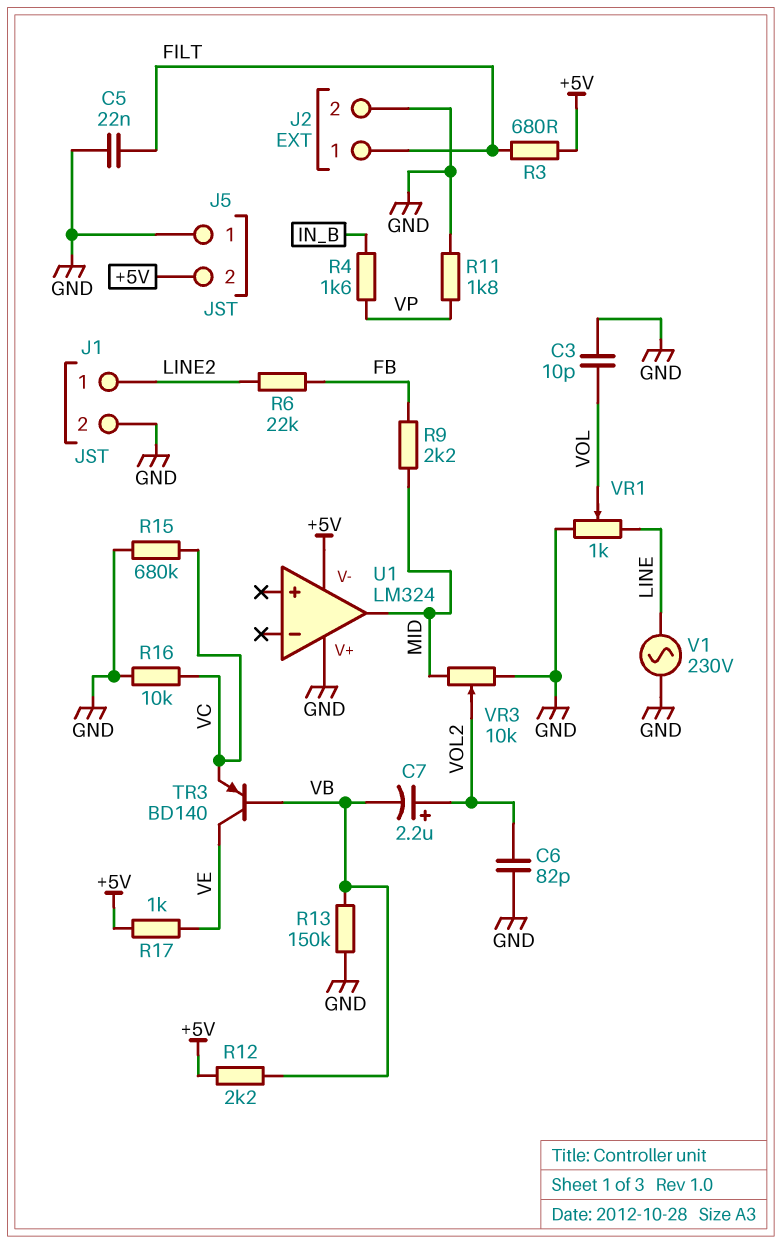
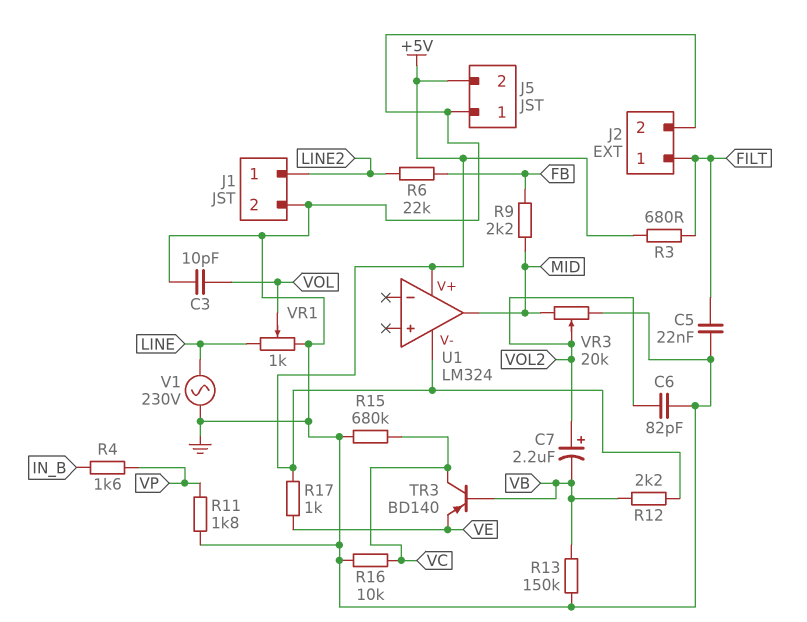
TR3: PNP BD140 (B VB, C VE, E VC) -> PNP BD140 (B VB, C VC, E VE)
U1 pin V+: GND -> +5V
VR3: 10k (GND, MID, wiper VOL2) -> 20k (GND, MID, wiper VOL2)

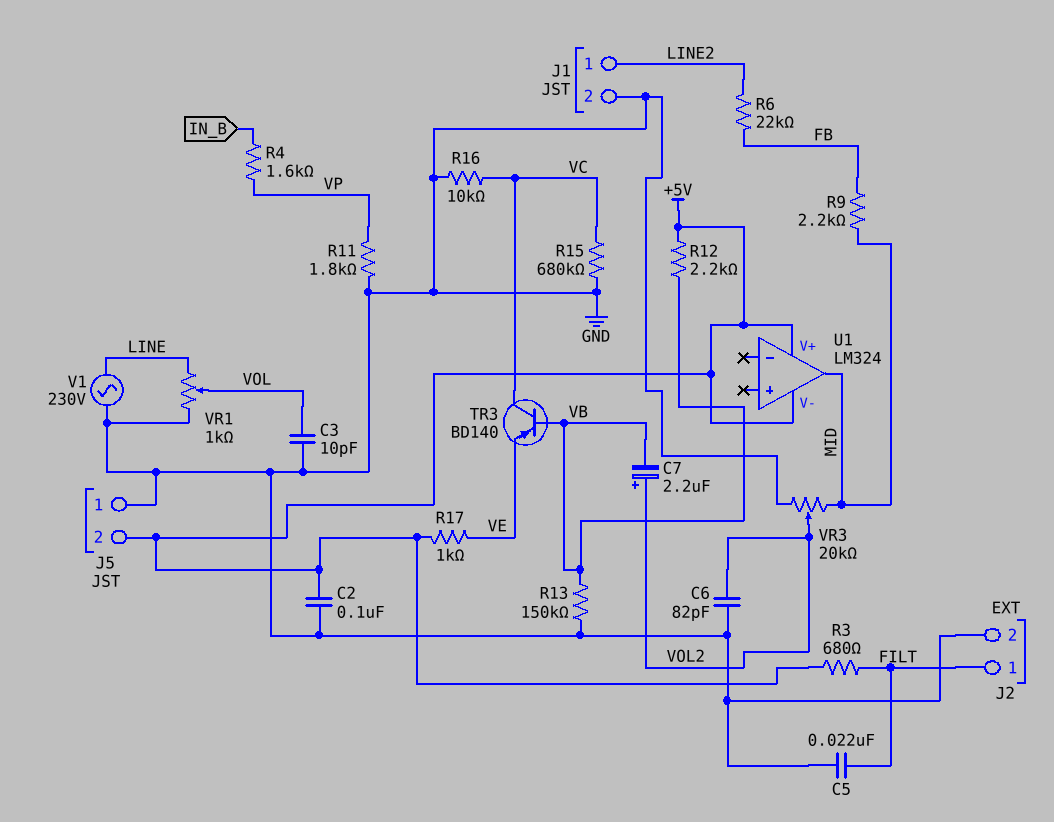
C2: none -> 100nF (+5V, GND)

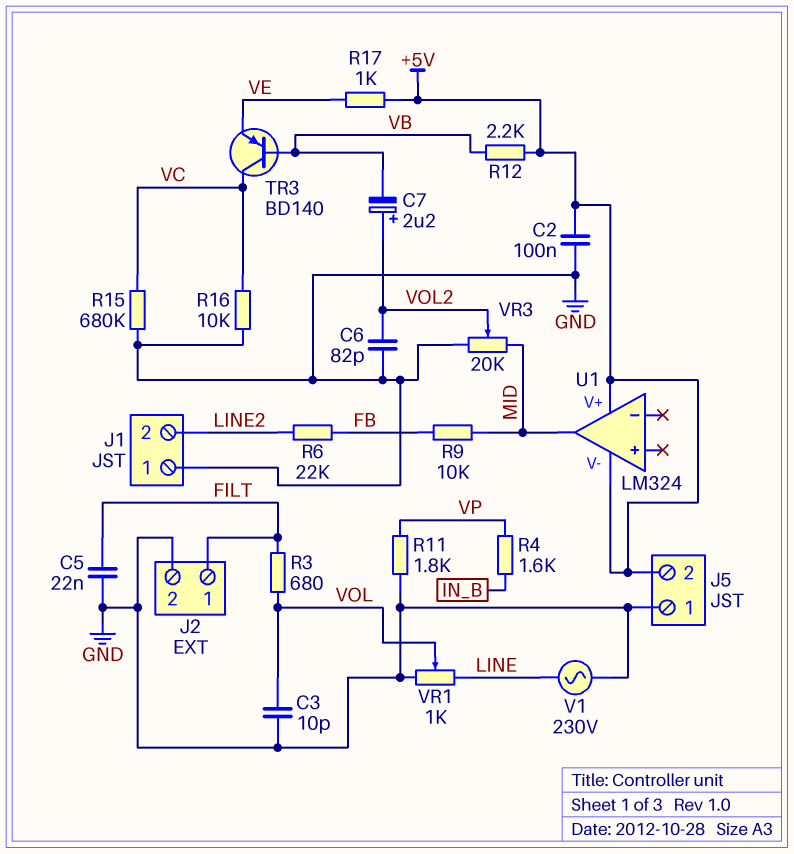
J1 pin 1: LINE2 -> GND
J1 pin 2: GND -> LINE2
R3: 680 (+5V, FILT) -> 680 (FILT, VOL)
R9: 2.2k (FB, MID) -> 10k (FB, MID)
R13: 150k (GND, VB) -> none

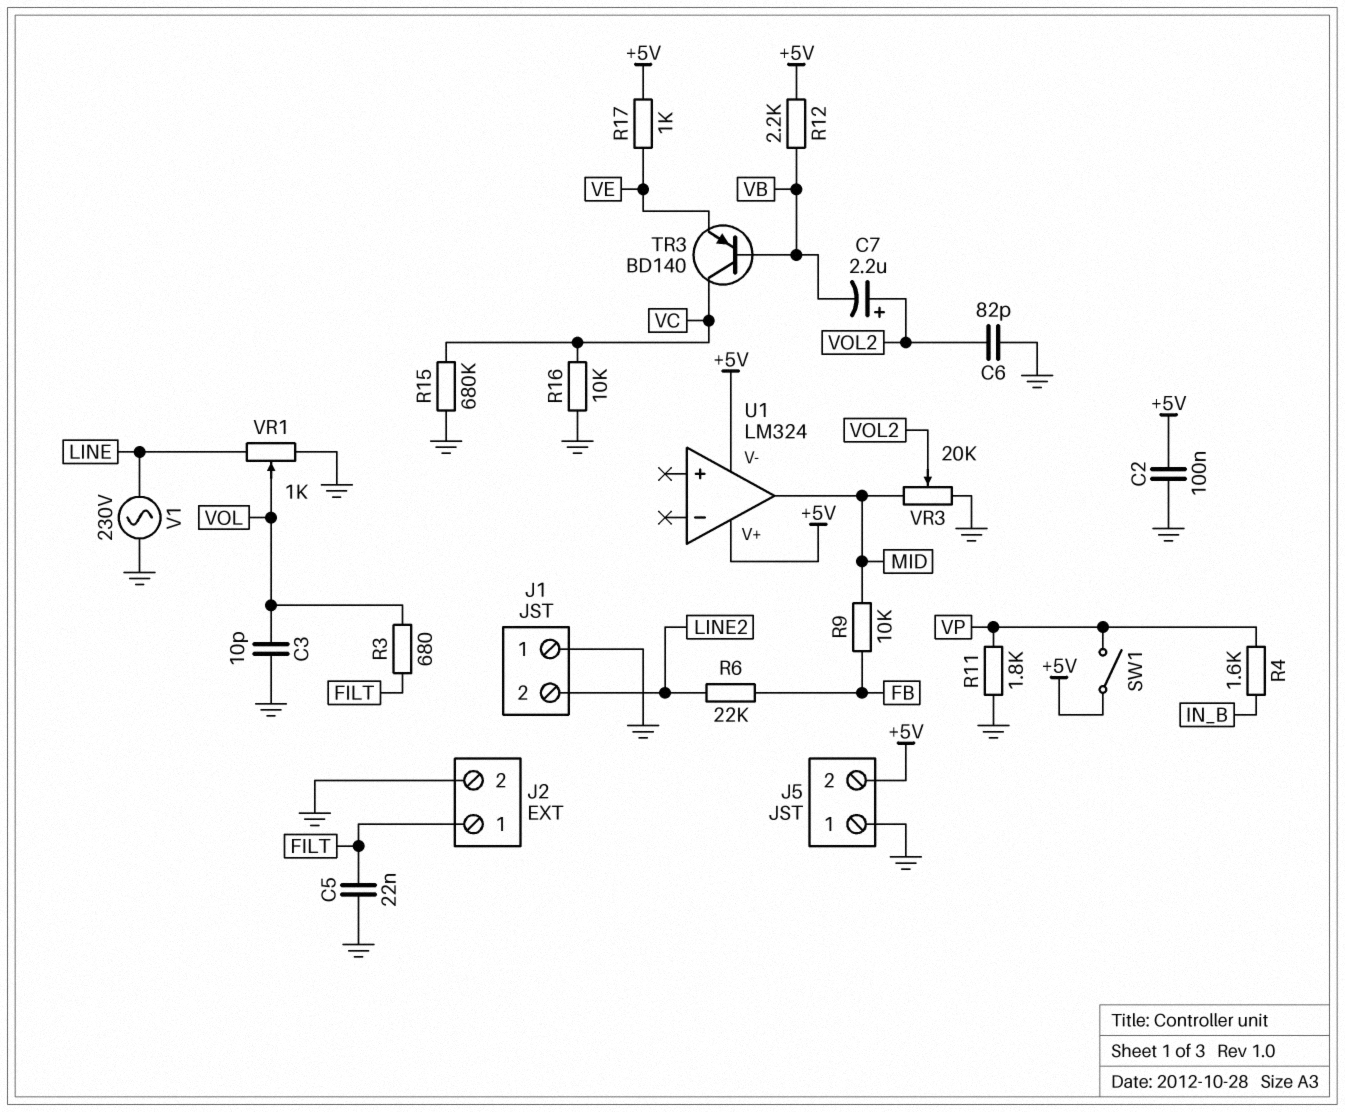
SW1: none -> switch (+5V, VP)

